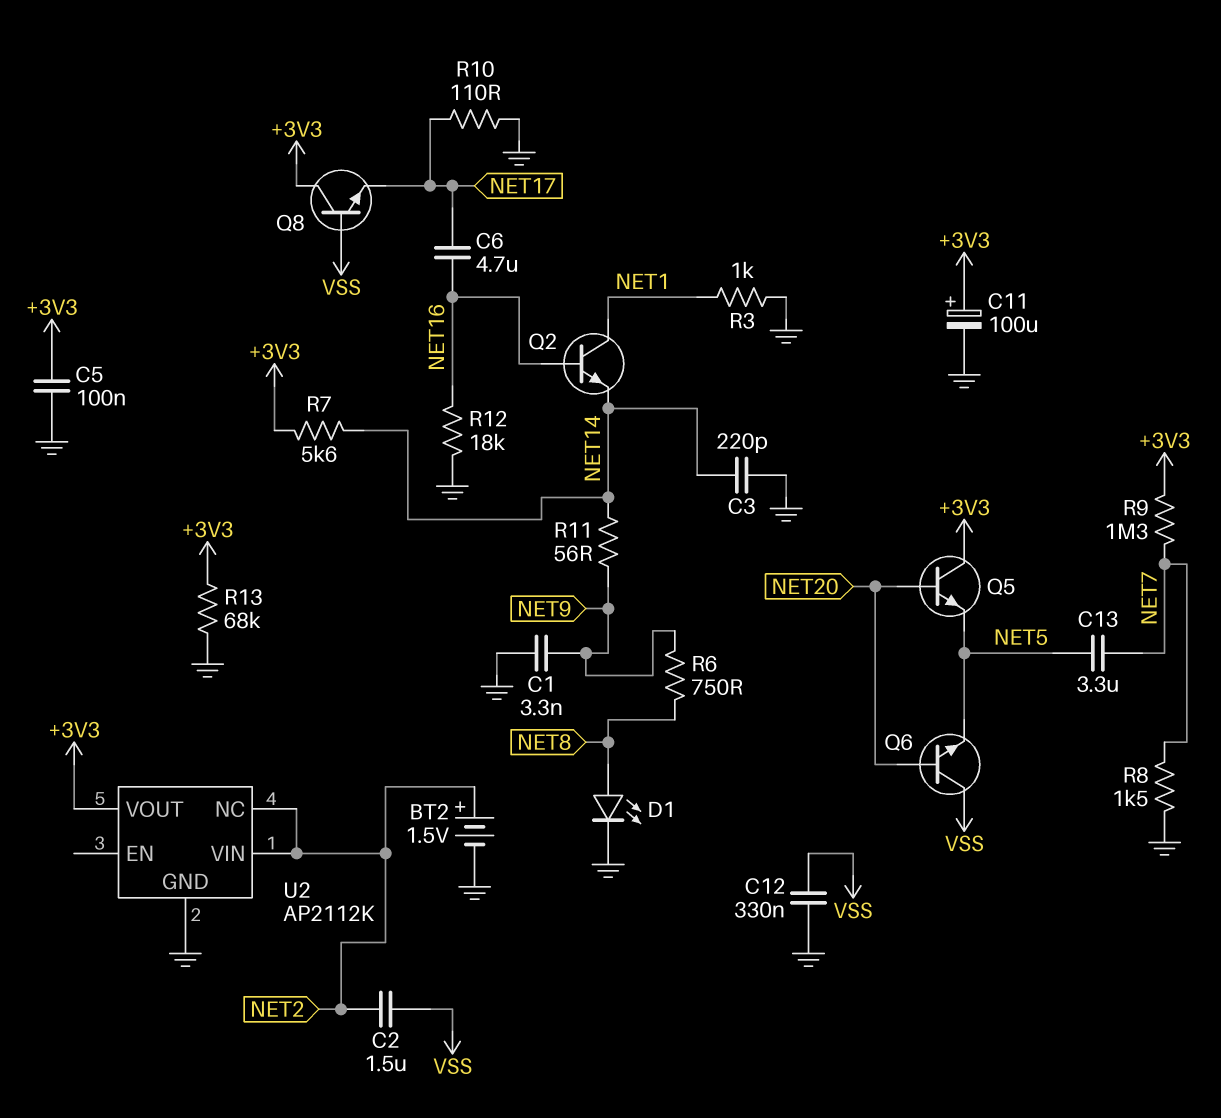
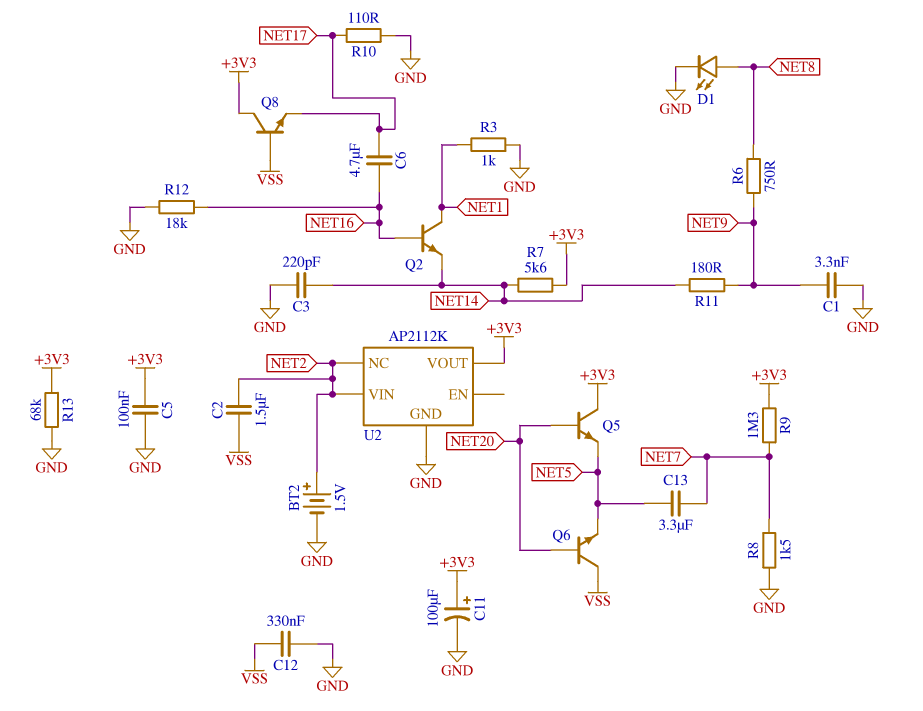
R11: 56 (NET9, NET14) -> 180 (NET9, NET14)

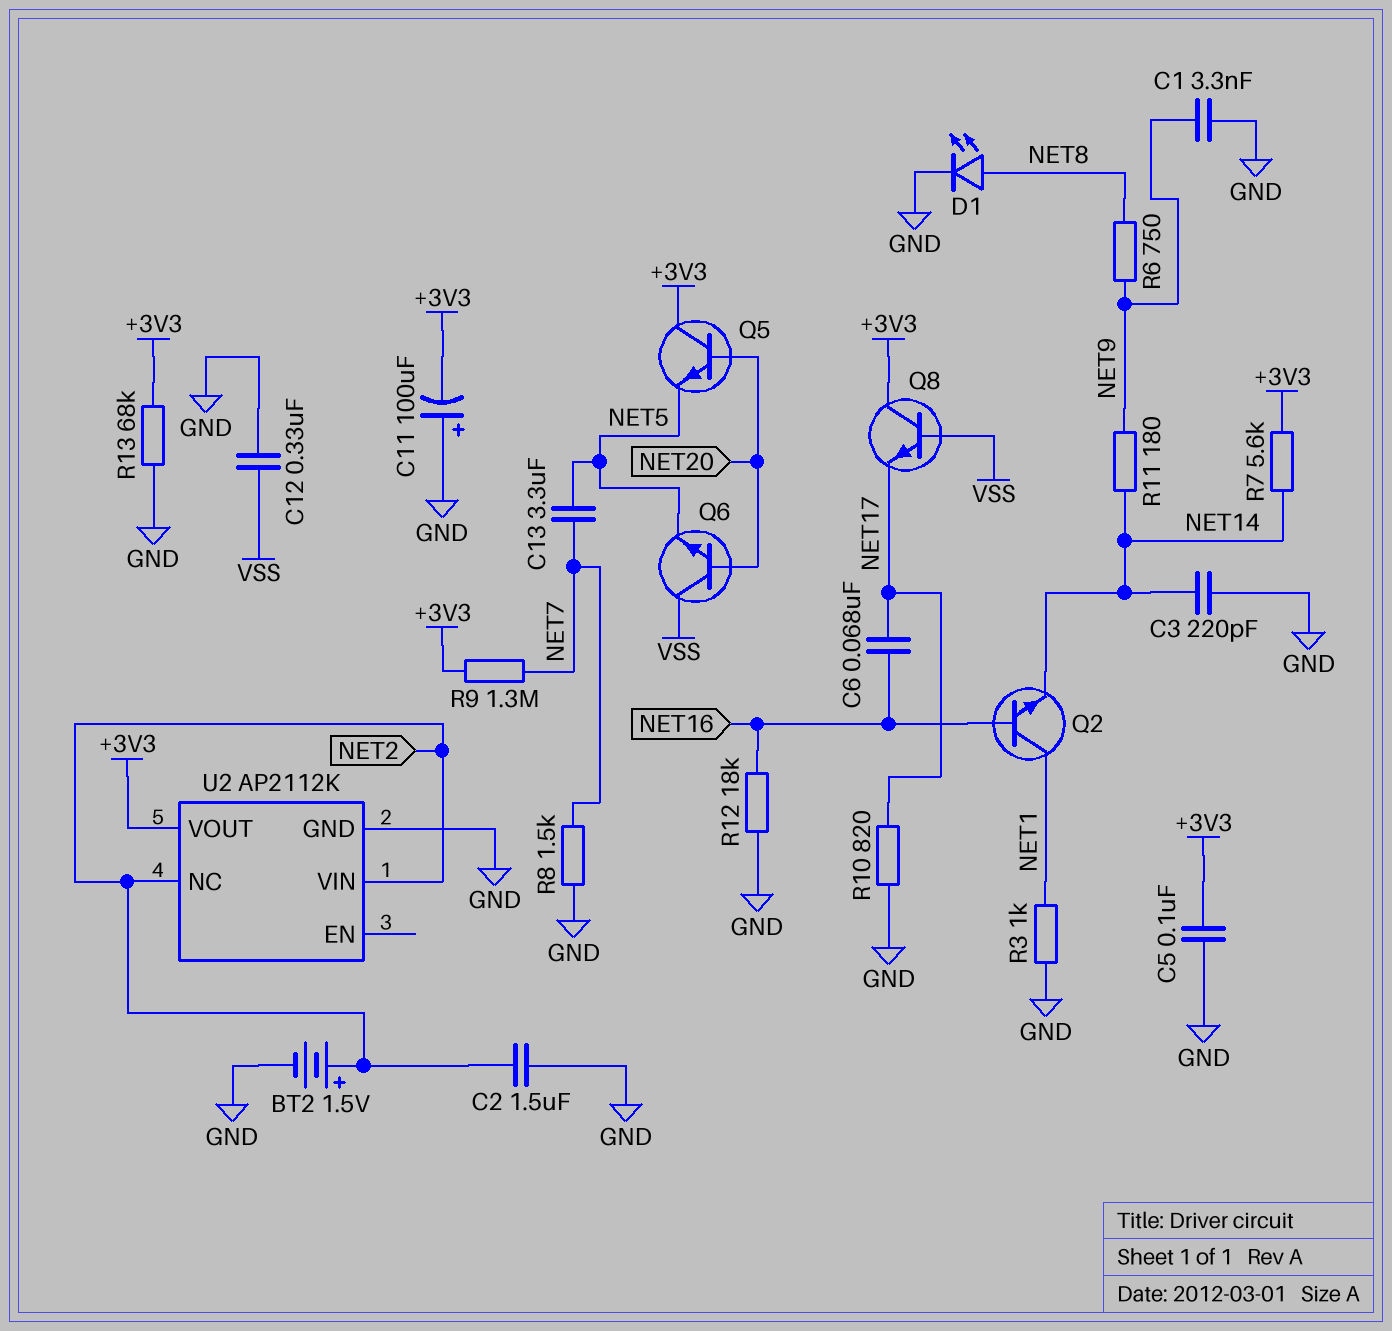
C2: 1.5uF (NET2, VSS) -> 1.5uF (GND, NET2)
C6: 4.7uF (NET16, NET17) -> 68nF (NET16, NET17)
C11: 100uF (plus +3V3, minus GND) -> 100uF (plus GND, minus +3V3)
R10: 110 (GND, NET17) -> 820 (GND, NET17)

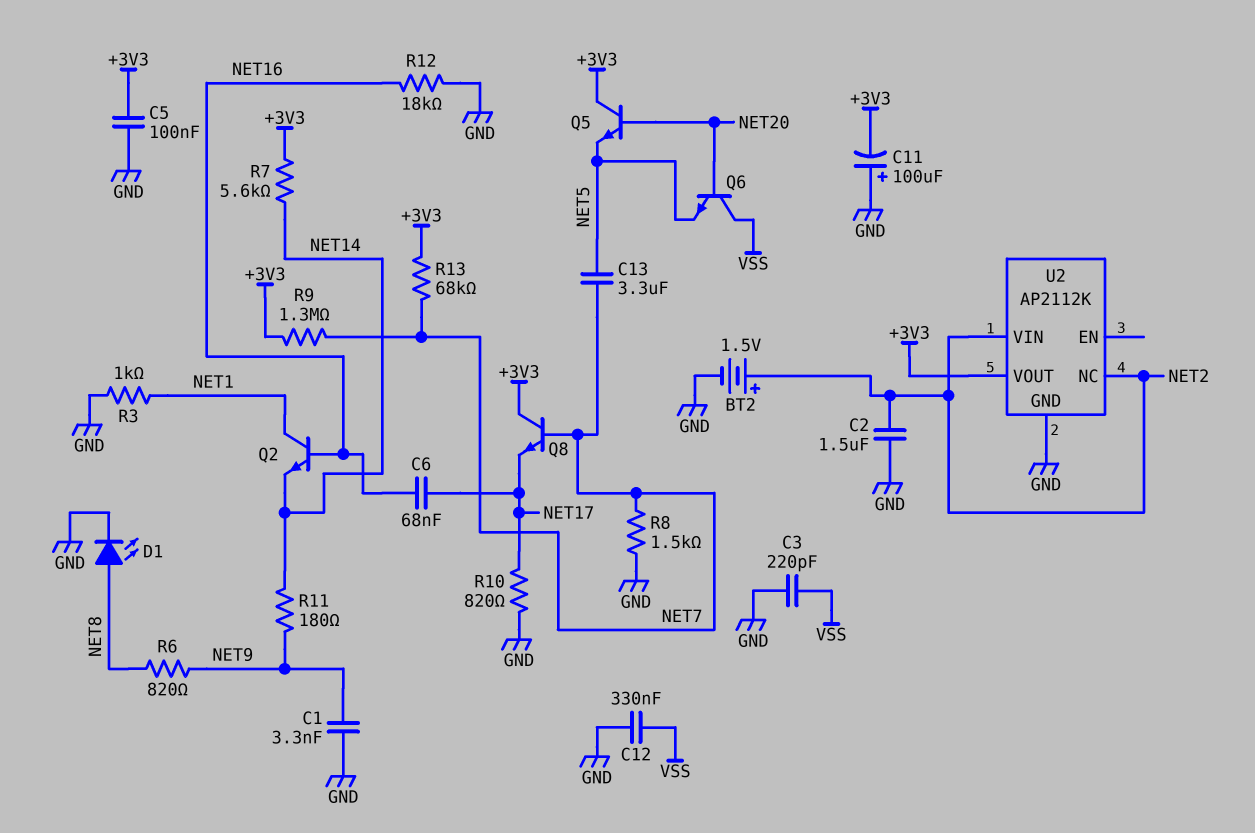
C3: 220pF (GND, NET14) -> 220pF (GND, VSS)
Q8: NPN (B VSS, C +3V3, E NET17) -> NPN (B NET7, C +3V3, E NET17)
R6: 750 (NET8, NET9) -> 820 (NET8, NET9)
R13: 68k (+3V3, GND) -> 68k (+3V3, NET7)

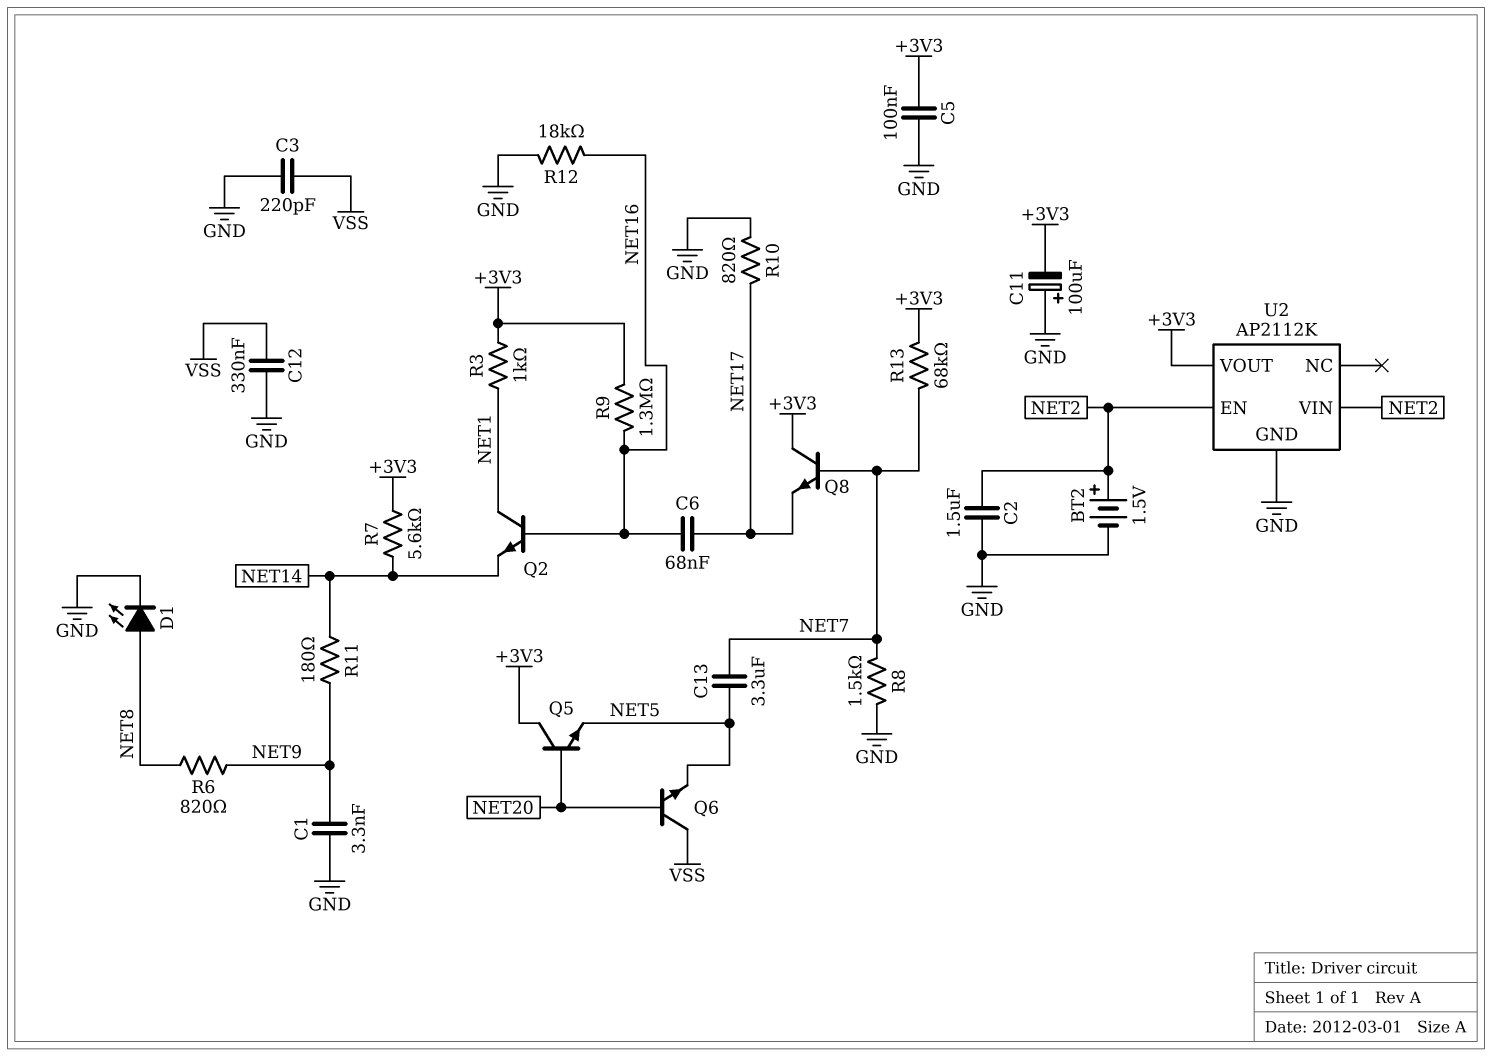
R3: 1k (GND, NET1) -> 1k (+3V3, NET1)
R9: 1.3M (+3V3, NET7) -> 1.3M (+3V3, NET16)
U2 pin EN: none -> NET2
U2 pin NC: NET2 -> none

